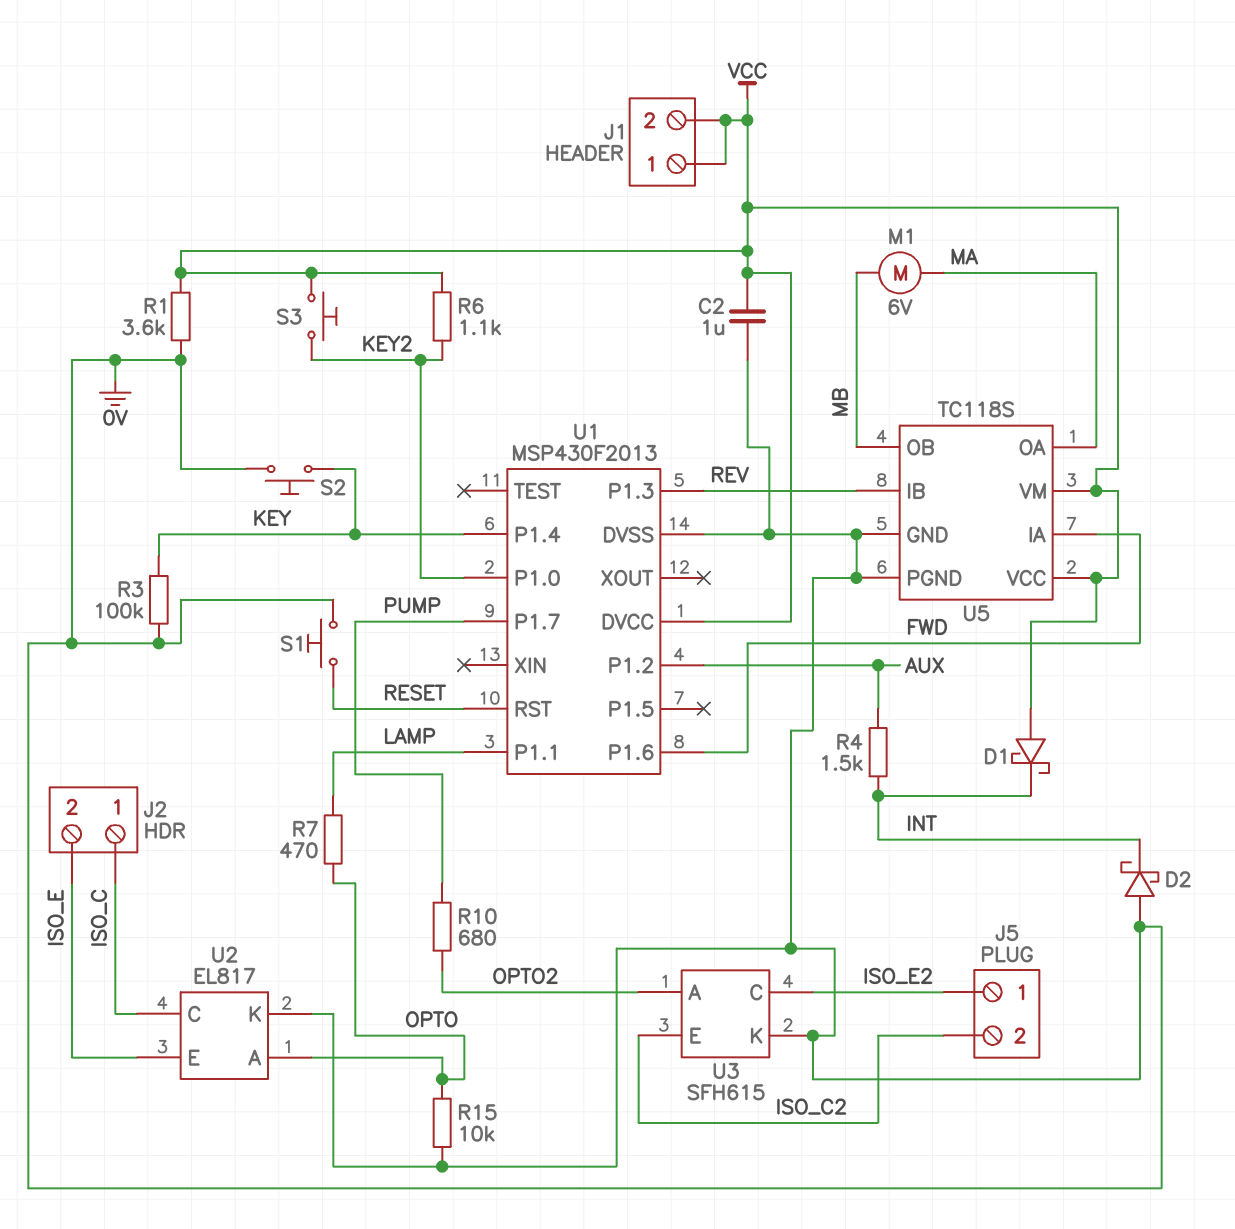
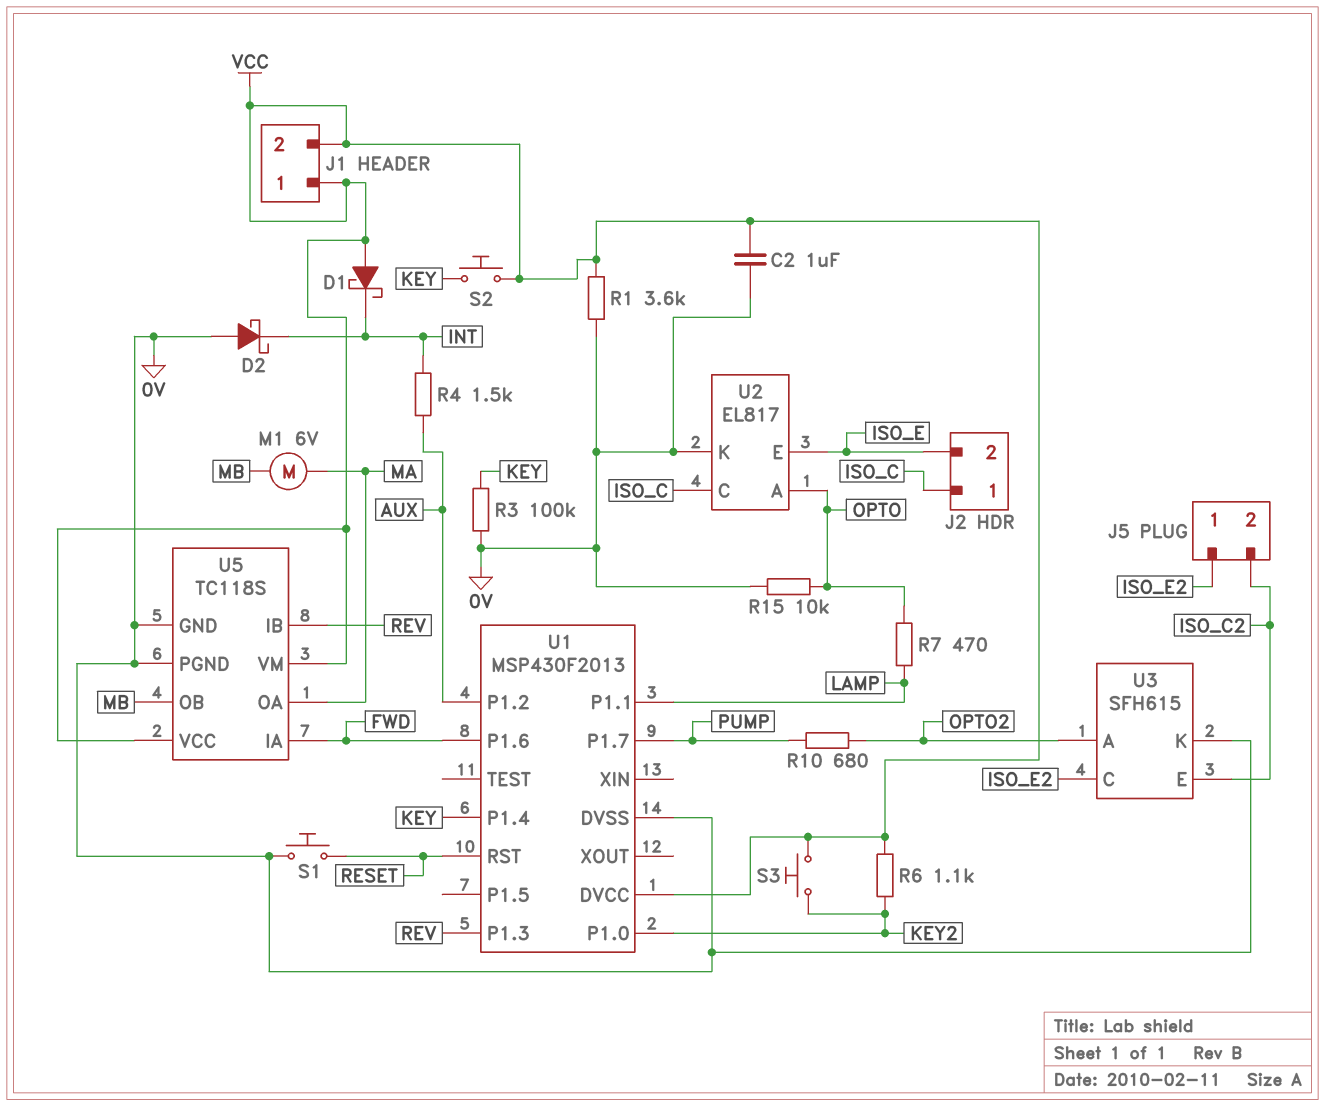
S2: button (0V, KEY) -> button (KEY, VCC)

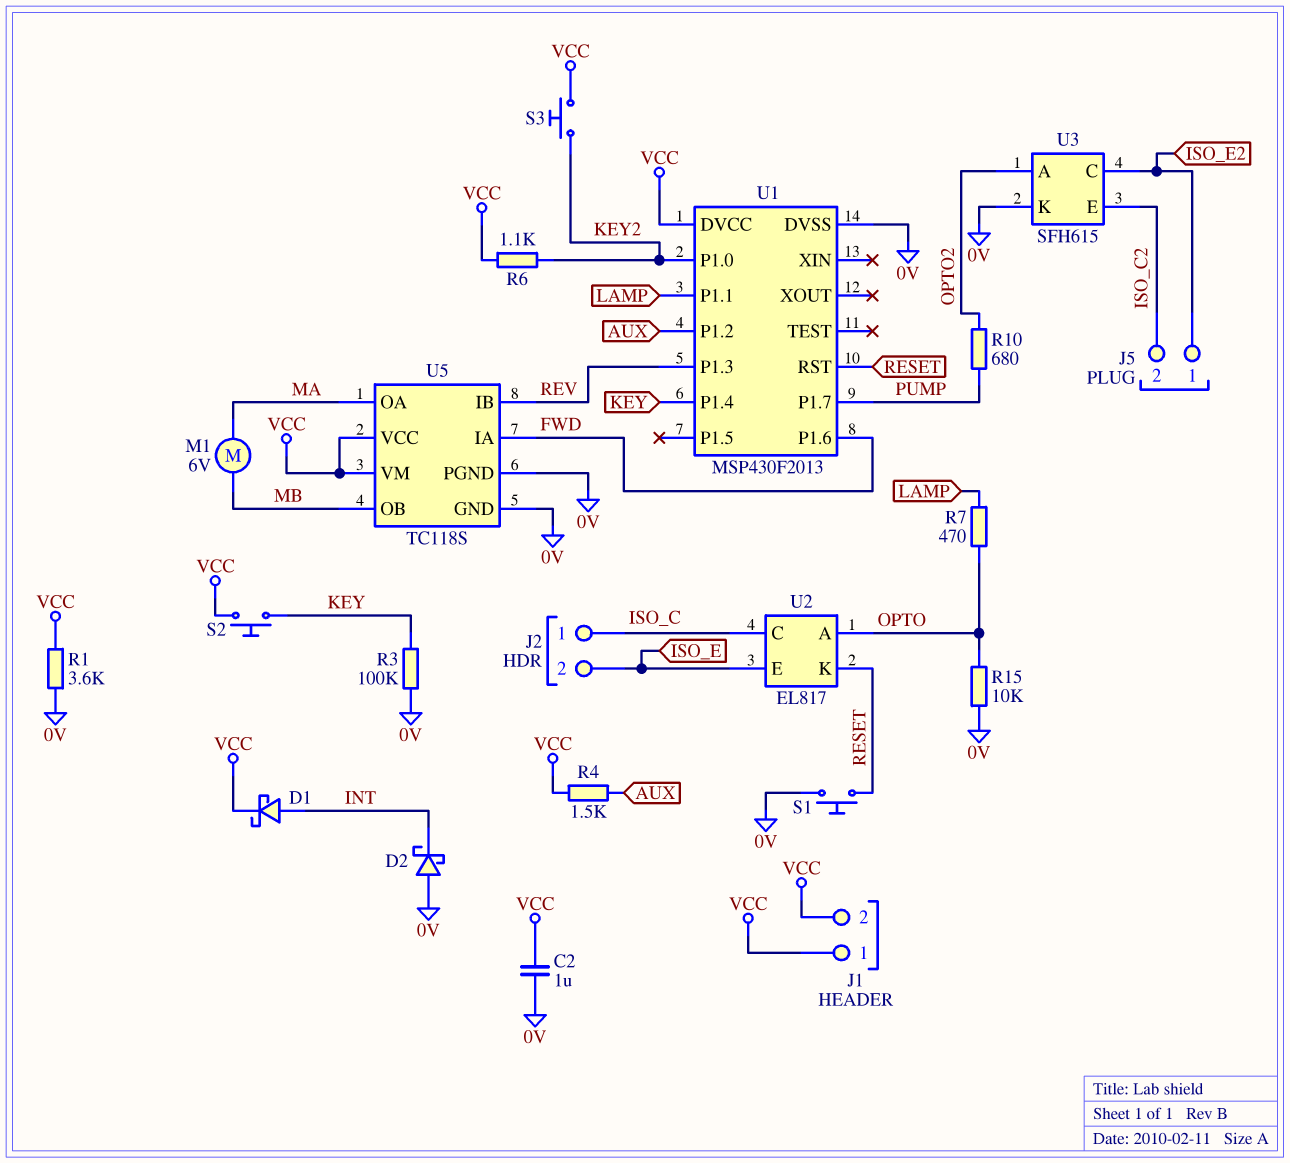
D1: schottky (A VCC, K INT) -> schottky (A INT, K VCC)
R4: 1.5k (AUX, INT) -> 1.5k (AUX, VCC)
U2 pin K: 0V -> RESET

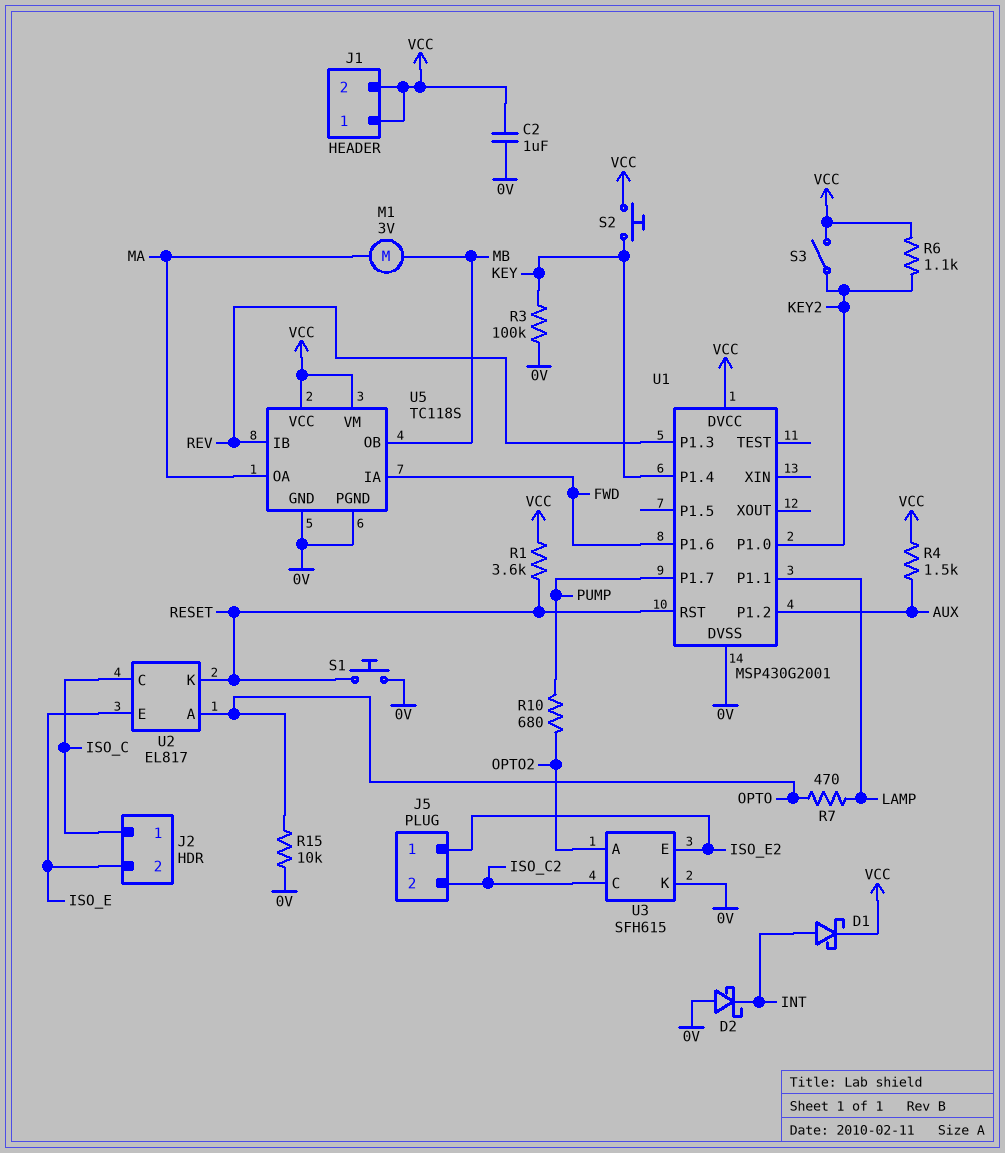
M1: motor 6V (MA, MB) -> motor 3V (MA, MB)
R1: 3.6k (0V, VCC) -> 3.6k (RESET, VCC)
S3: button (KEY2, VCC) -> switch (KEY2, VCC)
U1: MSP430F2013 -> MSP430G2001
U3 pin C: ISO_E2 -> ISO_C2
U3 pin E: ISO_C2 -> ISO_E2

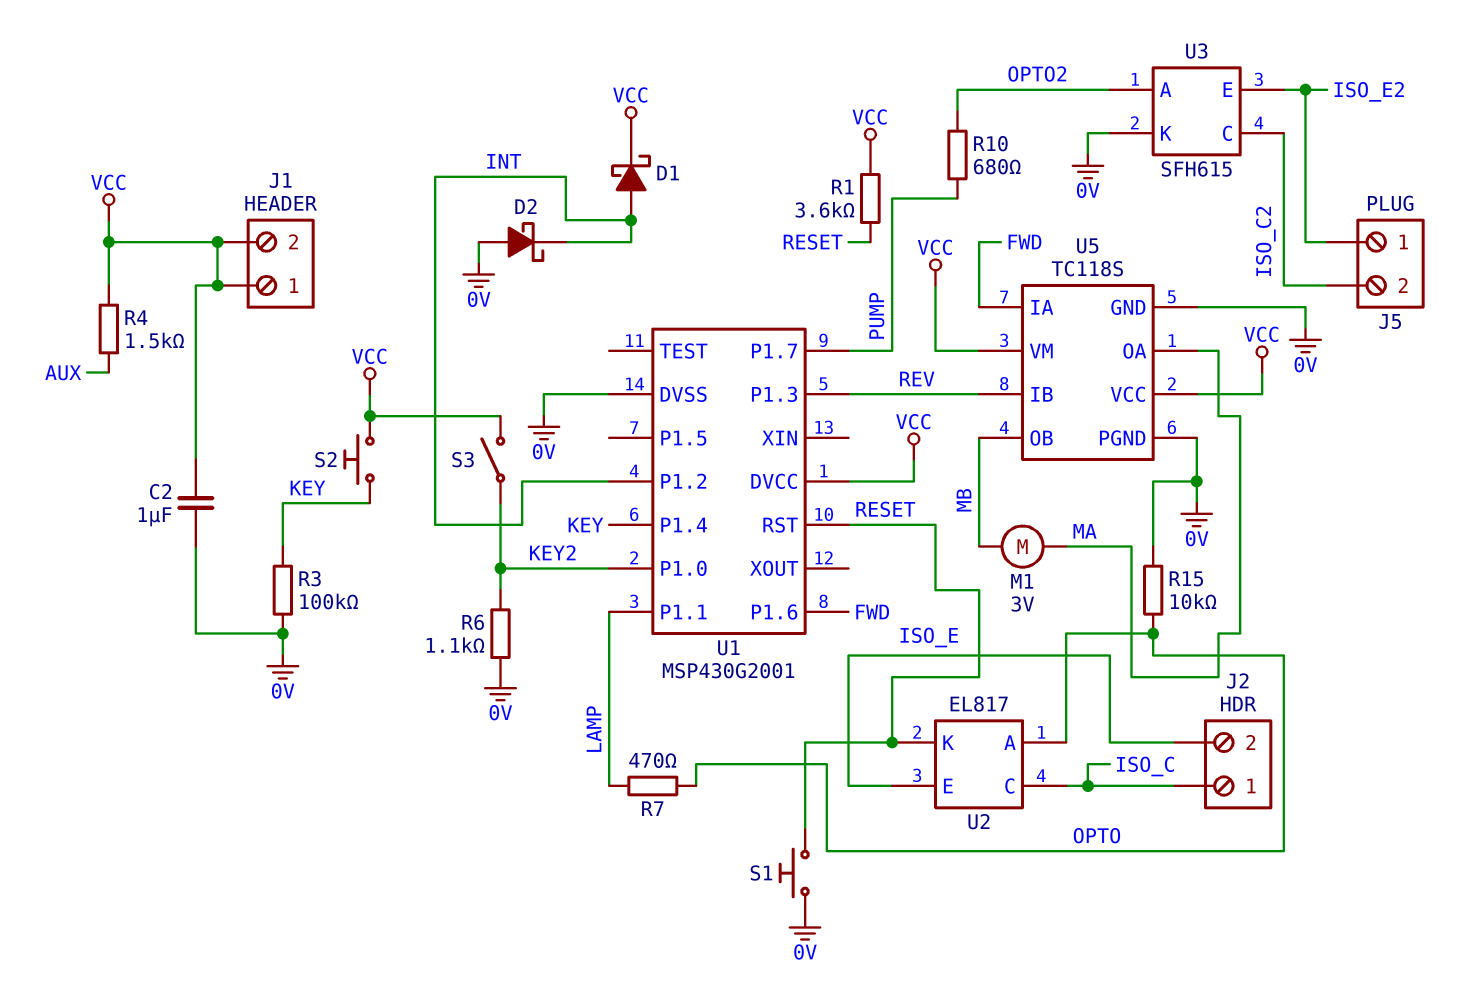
R6: 1.1k (KEY2, VCC) -> 1.1k (0V, KEY2)
U1 pin P1.2: AUX -> INT

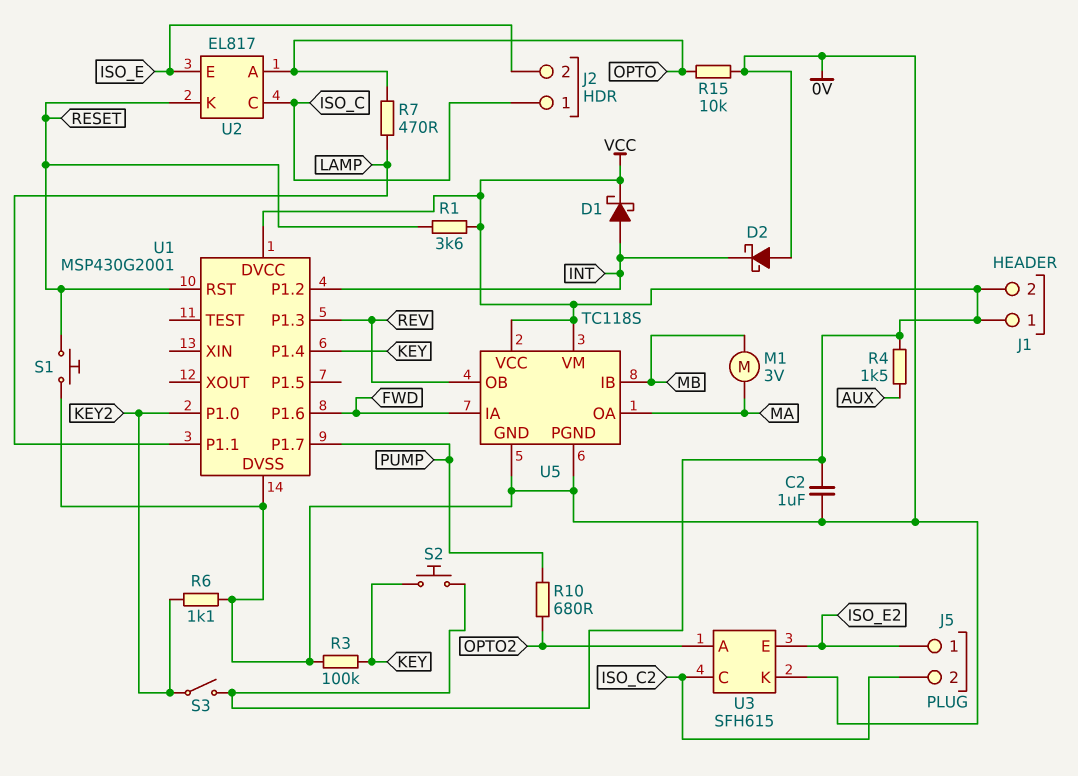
U5 pin IB: REV -> MB
U5 pin OB: MB -> REV

